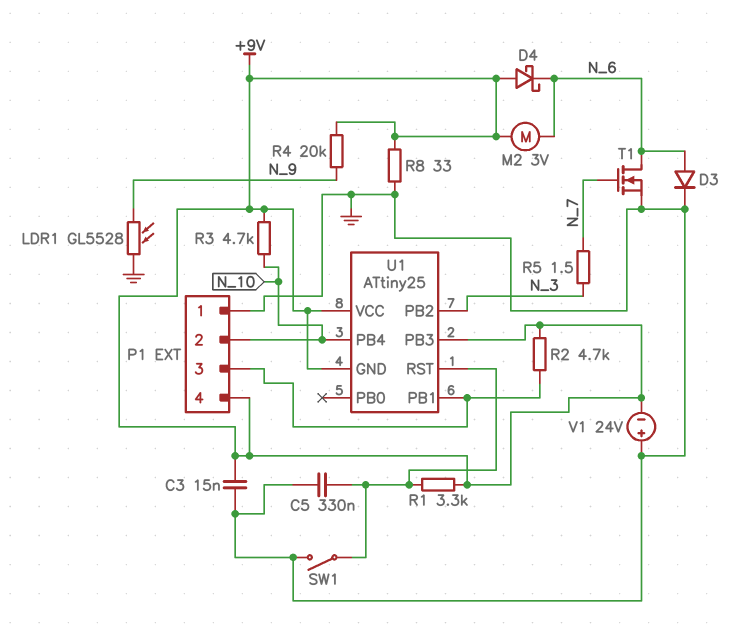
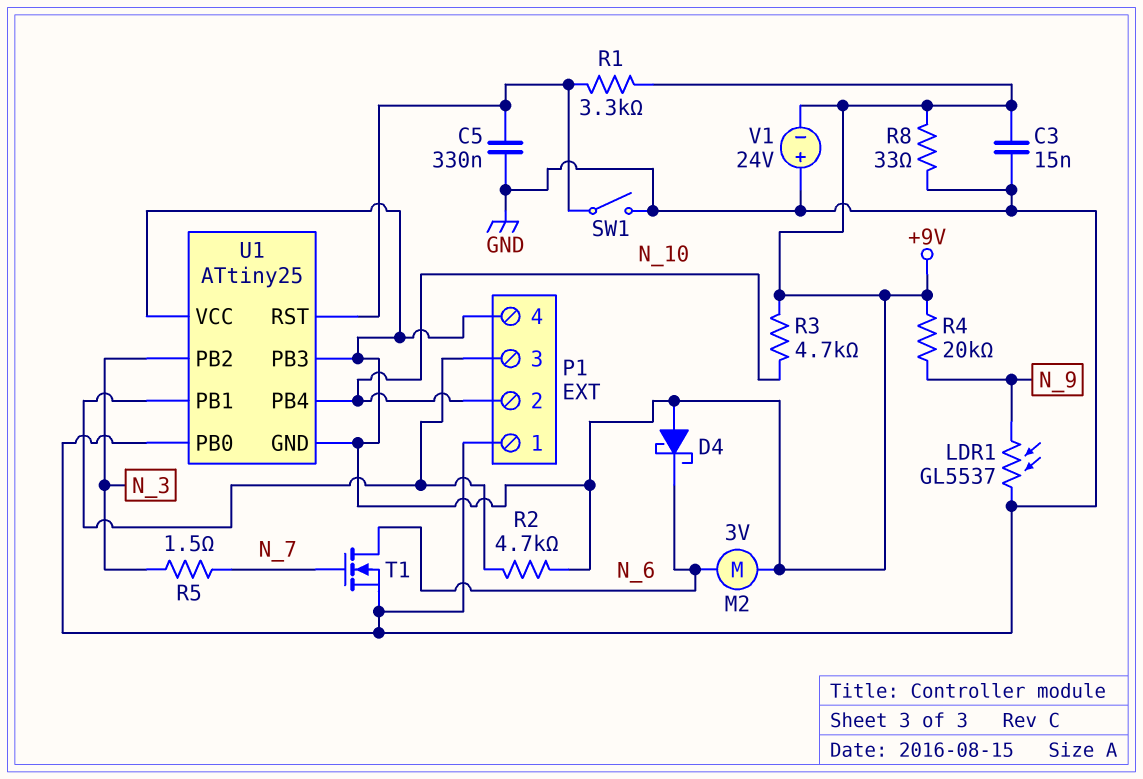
D3: diode (A N_6, K GND) -> none
LDR1: GL5528 (GND, N_9) -> GL5537 (GND, N_9)
U1 pin PB0: none -> GND

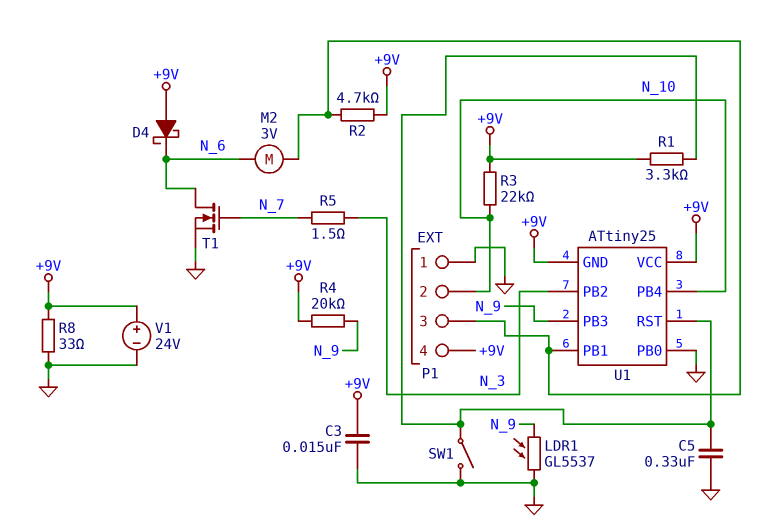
M2: motor 3V (+9V, N_6) -> motor 3V (N_6, P1/3)
R3: 4.7k (+9V, N_10) -> 22k (+9V, N_10)
U1 pin PB3: +9V -> N_9
V1: 24V (plus GND, minus +9V) -> 24V (plus +9V, minus GND)

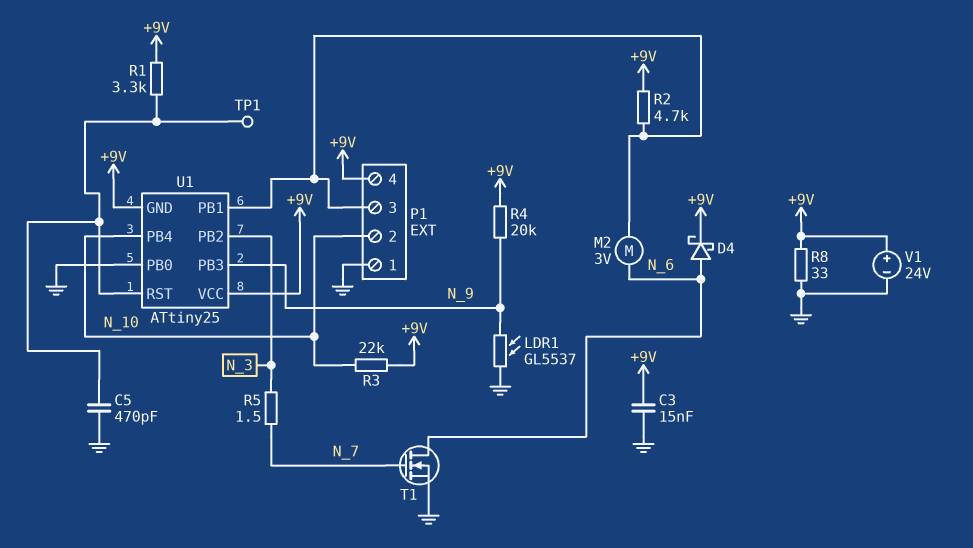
C5: 330nF (GND, U1/RST) -> 470pF (GND, U1/RST)
D4: schottky (A +9V, K N_6) -> schottky (A N_6, K +9V)
SW1: switch (GND, U1/RST) -> none
TP1: none -> test point (U1/RST)

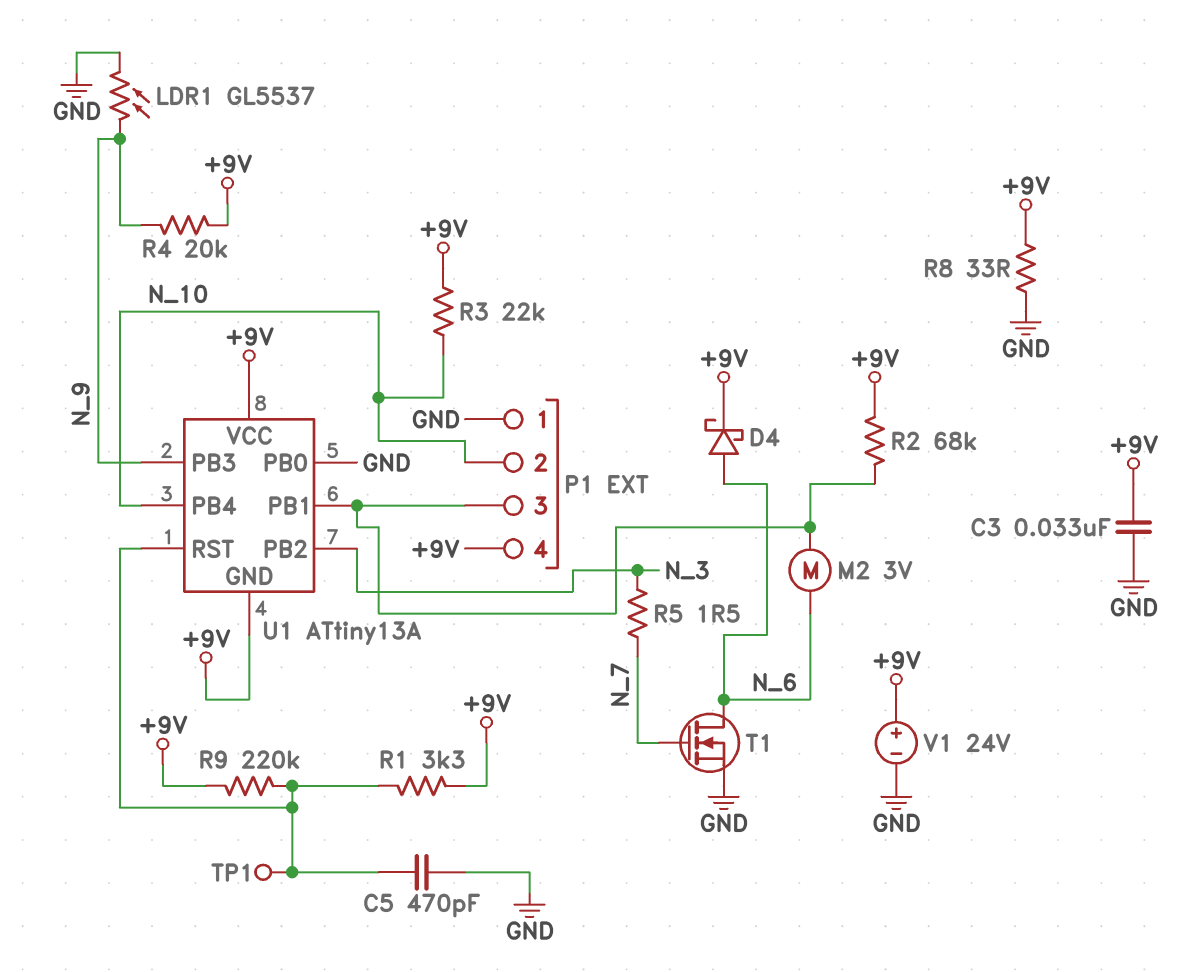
C3: 15nF (+9V, GND) -> 33nF (+9V, GND)
R2: 4.7k (+9V, P1/3) -> 68k (+9V, P1/3)
R9: none -> 220k (+9V, U1/RST)
U1: ATtiny25 -> ATtiny13A

